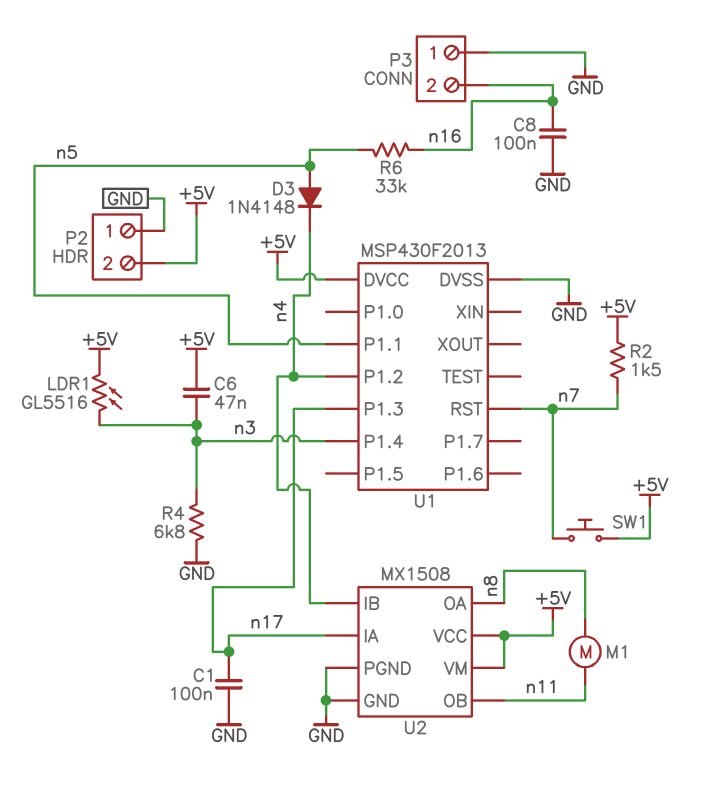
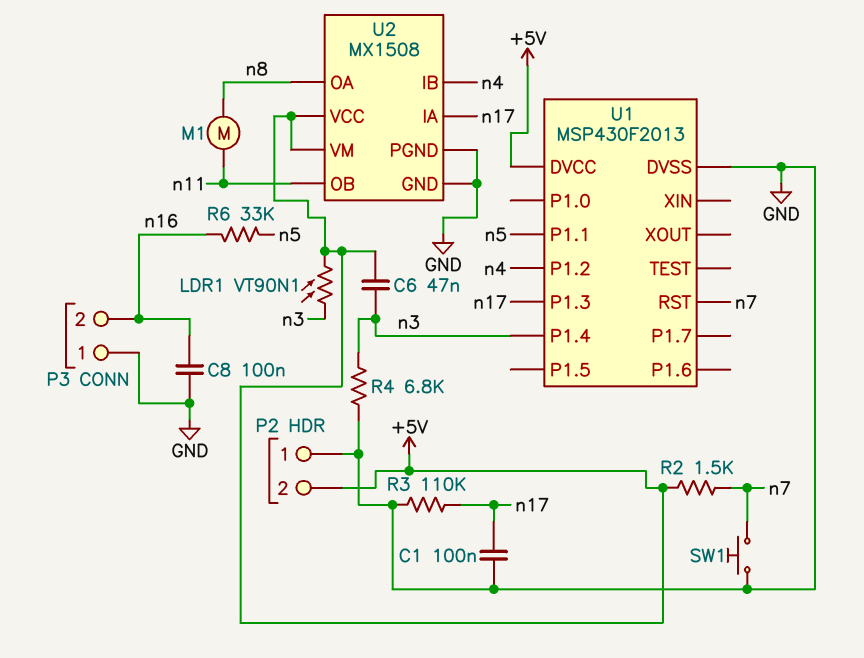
D3: diode 1N4148 (A n5, K n4) -> none
LDR1: GL5516 (+5V, n3) -> VT90N1 (+5V, n3)
R3: none -> 110k (GND, n17)
SW1: button (+5V, n7) -> button (GND, n7)

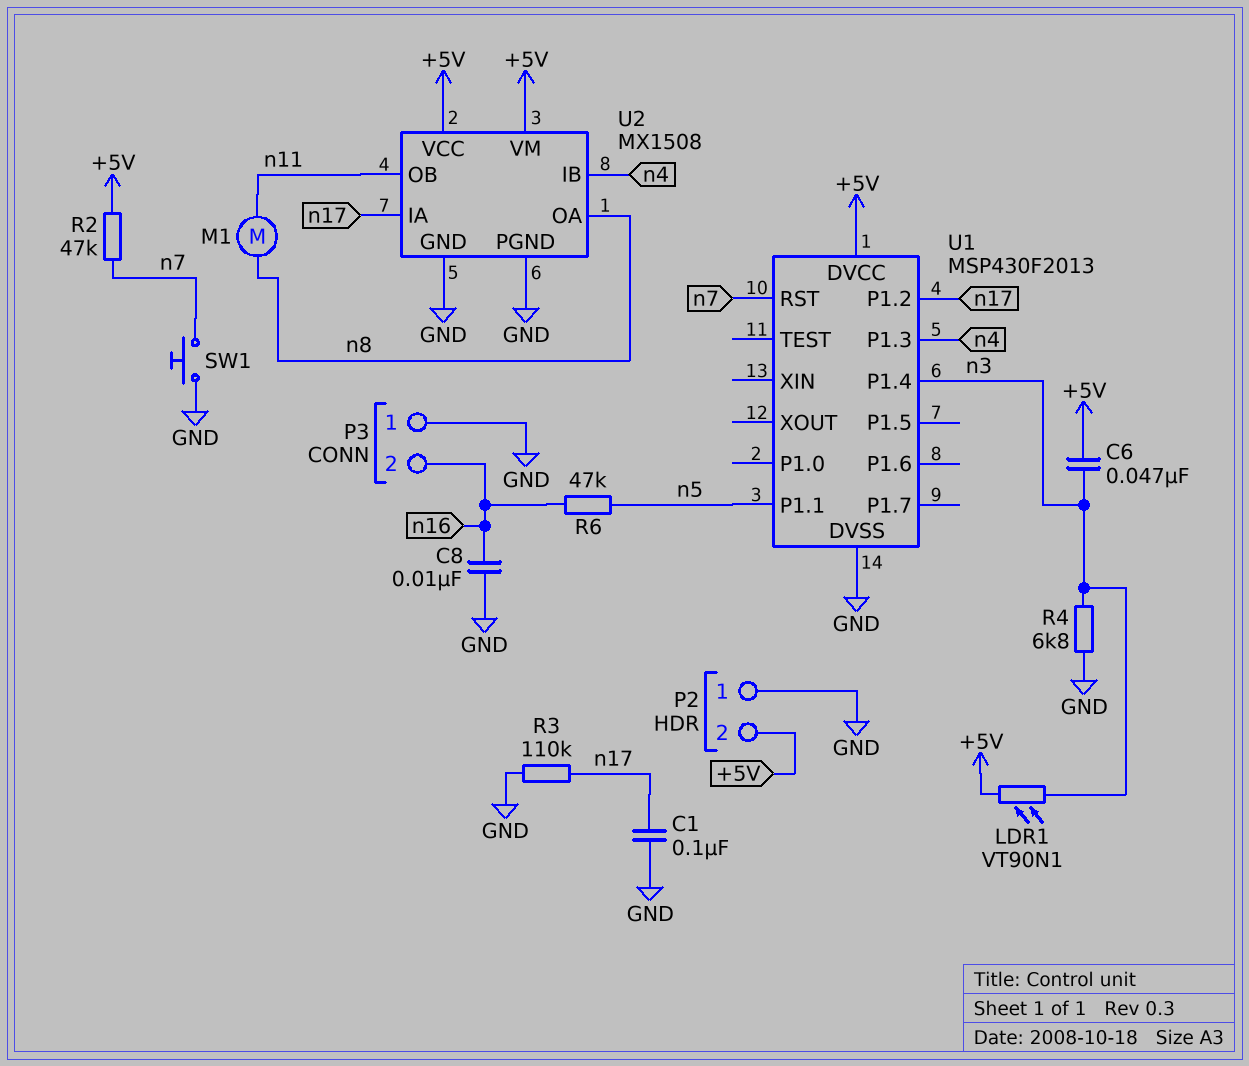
C8: 100nF (GND, n16) -> 10nF (GND, n16)
R2: 1.5k (+5V, n7) -> 47k (+5V, n7)
R6: 33k (n5, n16) -> 47k (n5, n16)
U1 pin P1.2: n4 -> n17
U1 pin P1.3: n17 -> n4

